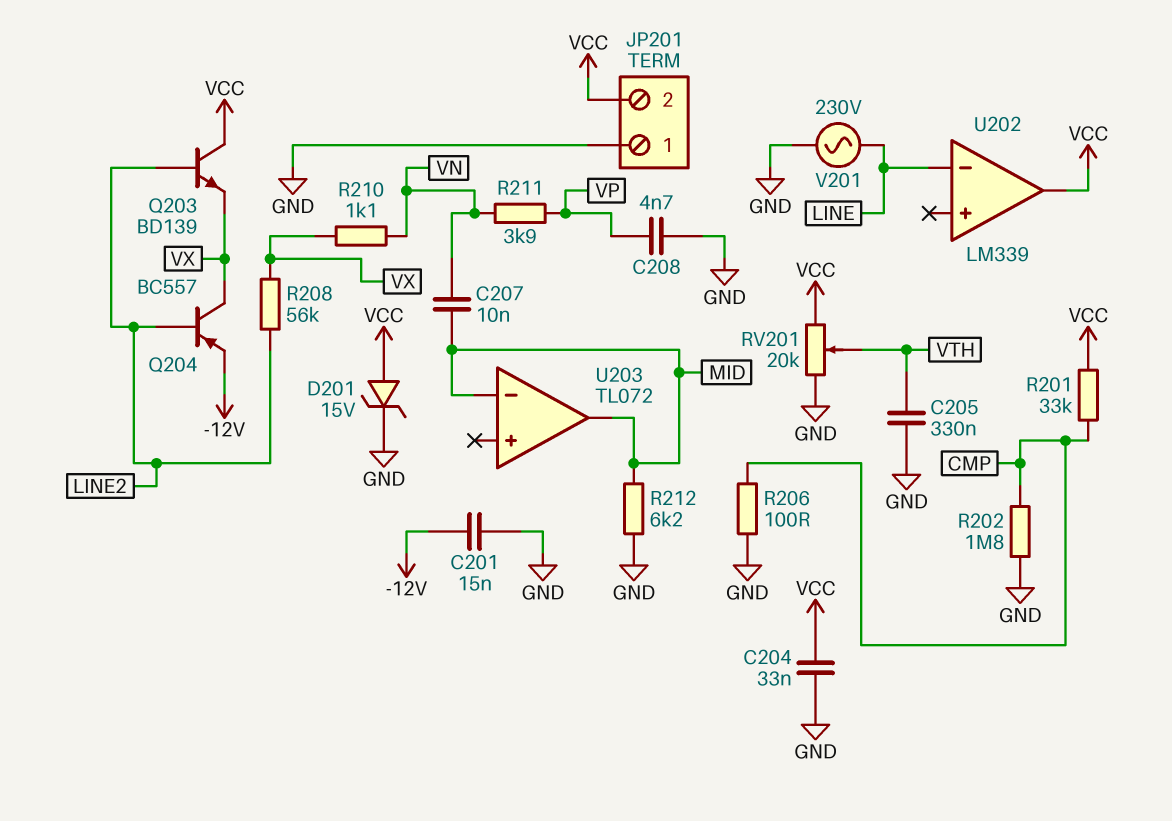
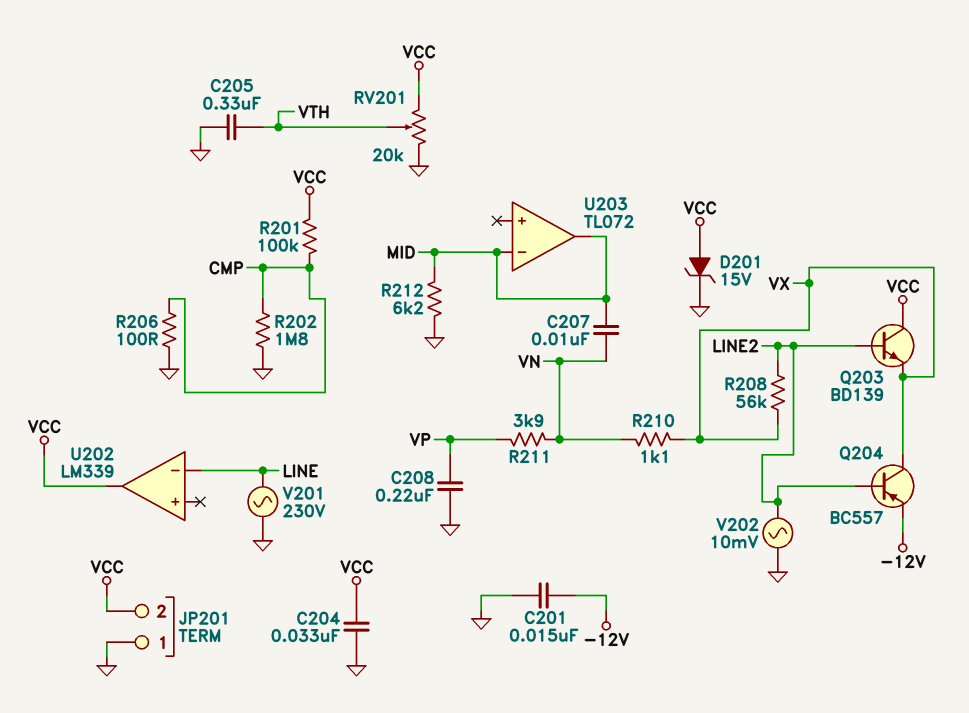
C208: 4.7nF (GND, VP) -> 220nF (GND, VP)
R201: 33k (CMP, VCC) -> 100k (CMP, VCC)
V202: none -> AC 10mV (GND, LINE2)

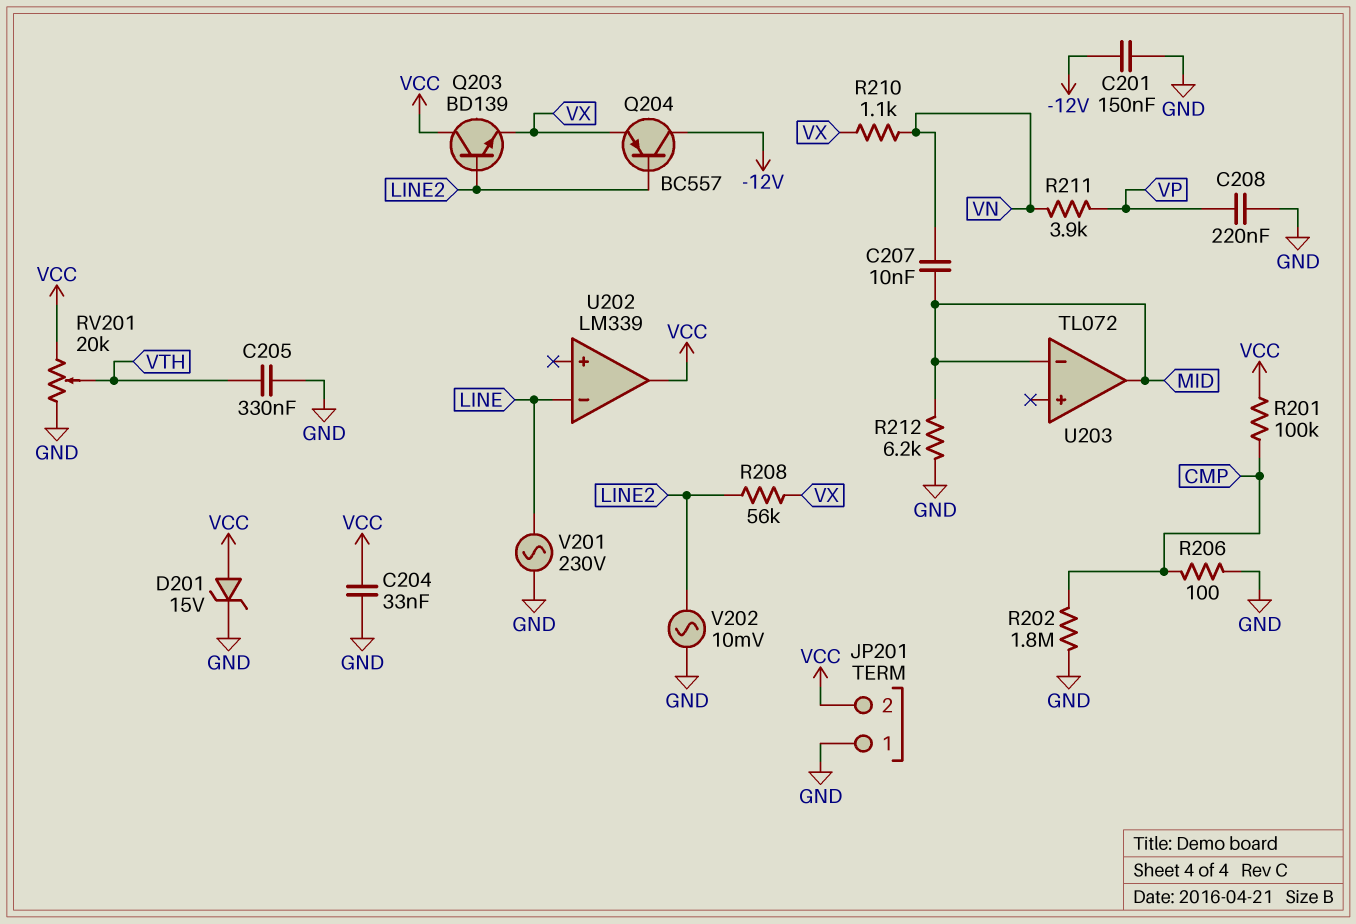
C201: 15nF (-12V, GND) -> 150nF (-12V, GND)
Q204: PNP BC557 (B LINE2, C VX, E -12V) -> PNP BC557 (B LINE2, C -12V, E VX)

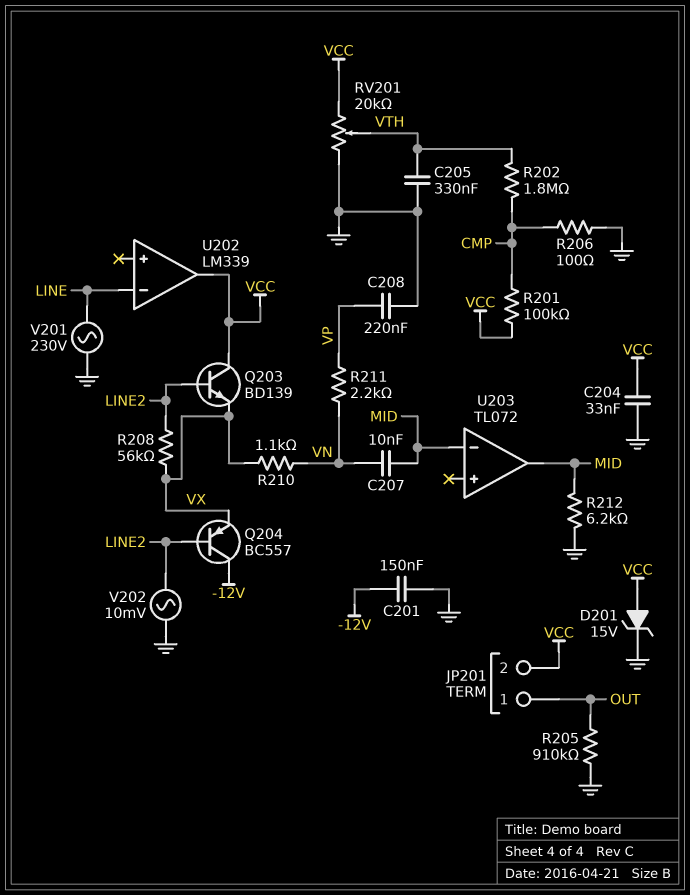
JP201 pin 1: GND -> OUT
R202: 1.8M (CMP, GND) -> 1.8M (CMP, VTH)
R205: none -> 910k (GND, OUT)
R211: 3.9k (VN, VP) -> 2.2k (VN, VP)

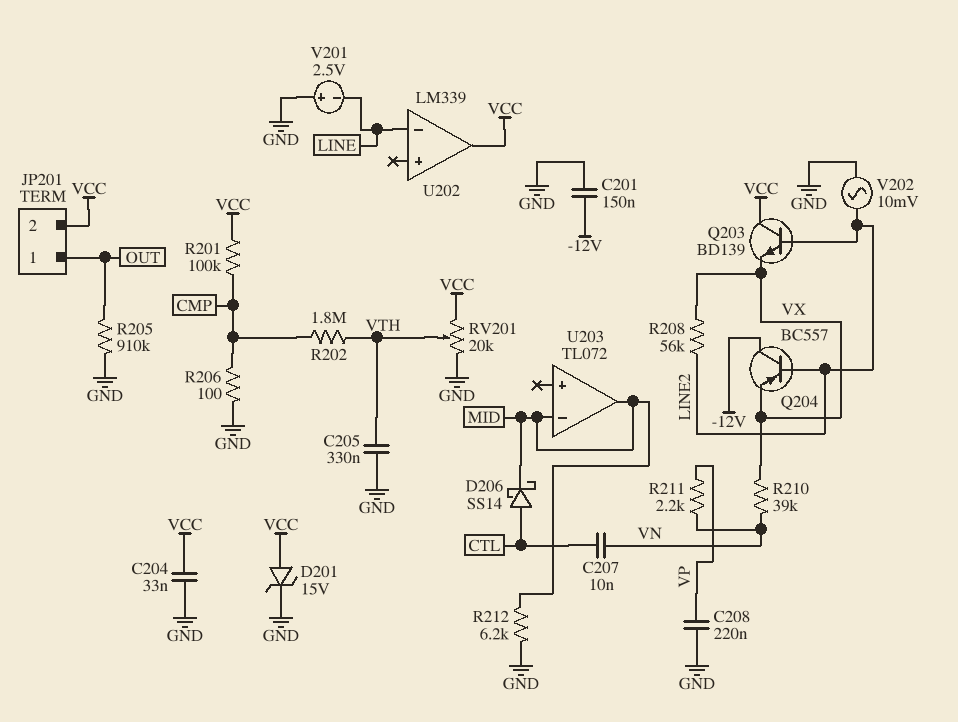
C207: 10nF (MID, VN) -> 10nF (CTL, VN)
D206: none -> schottky SS14 (A CTL, K MID)
R210: 1.1k (VN, VX) -> 39k (VN, VX)
V201: AC 230V (GND, LINE) -> 2.5V (plus GND, minus LINE)

